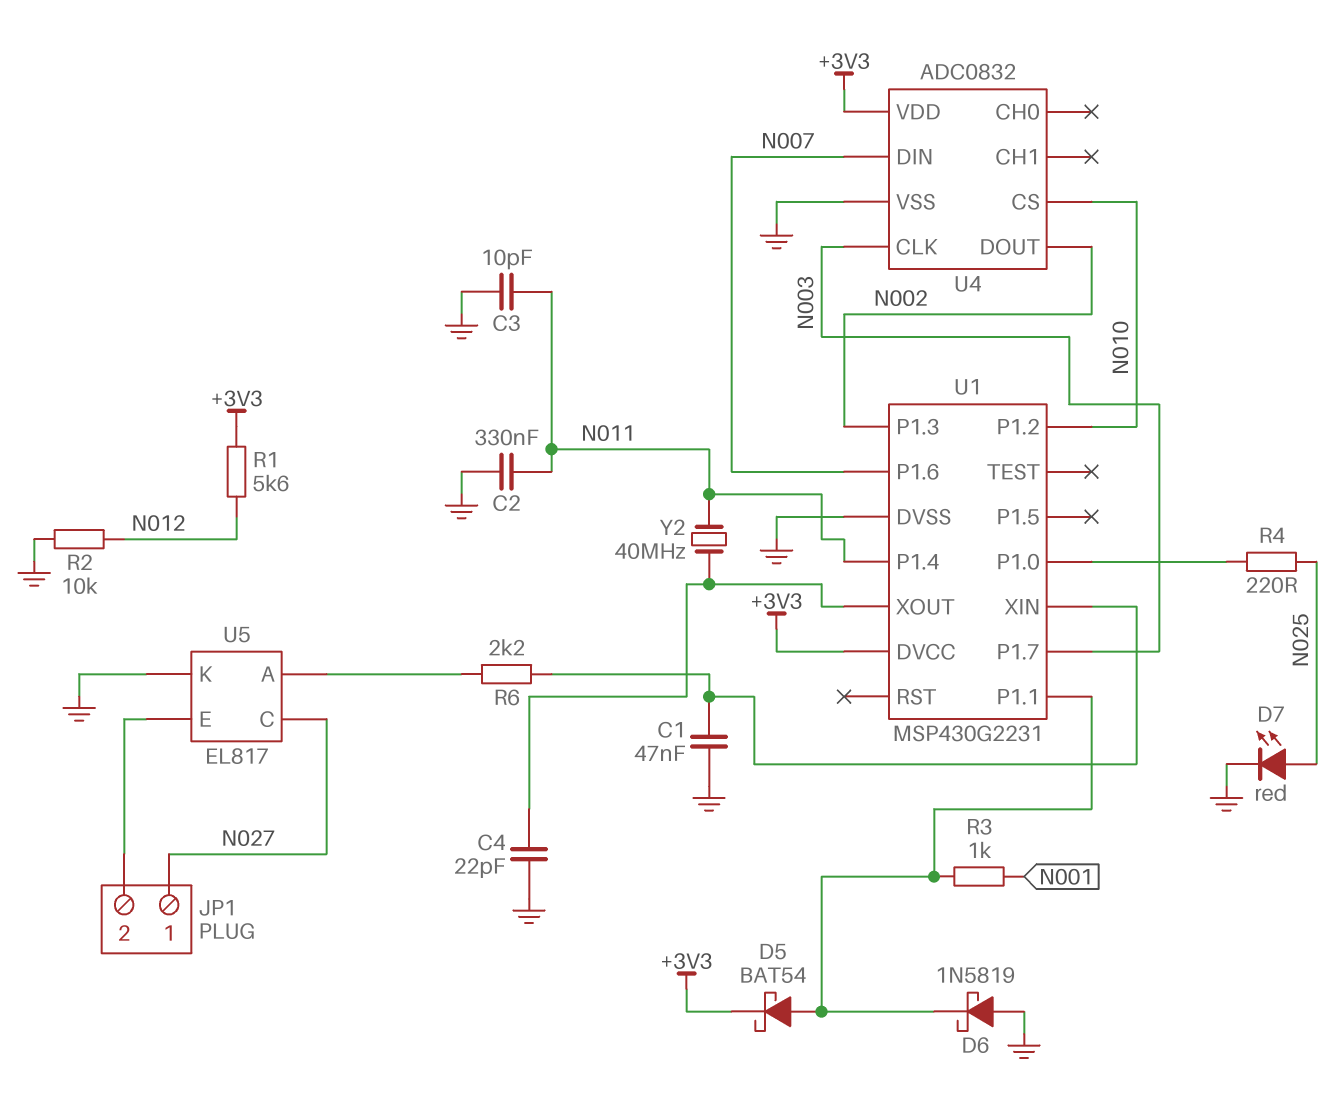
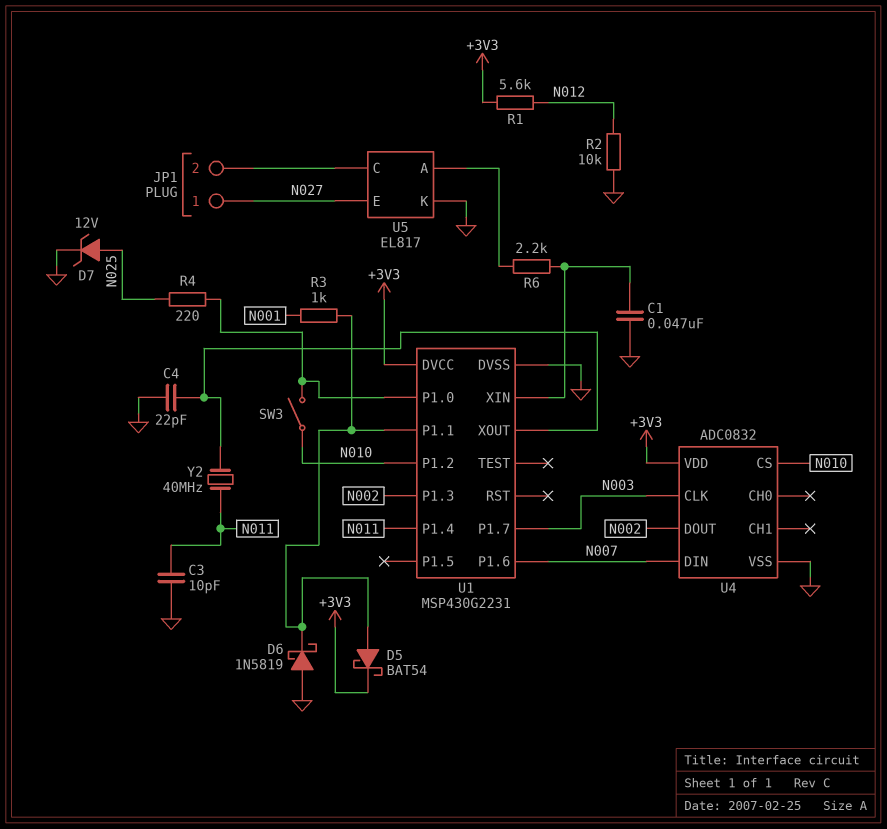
C2: 330nF (GND, N011) -> none
D7: LED red (A N025, K GND) -> zener 12V (A N025, K GND)
SW3: none -> switch (N010, U1/P1.0)
U5 pin C: N027 -> JP1/2
U5 pin E: JP1/2 -> N027

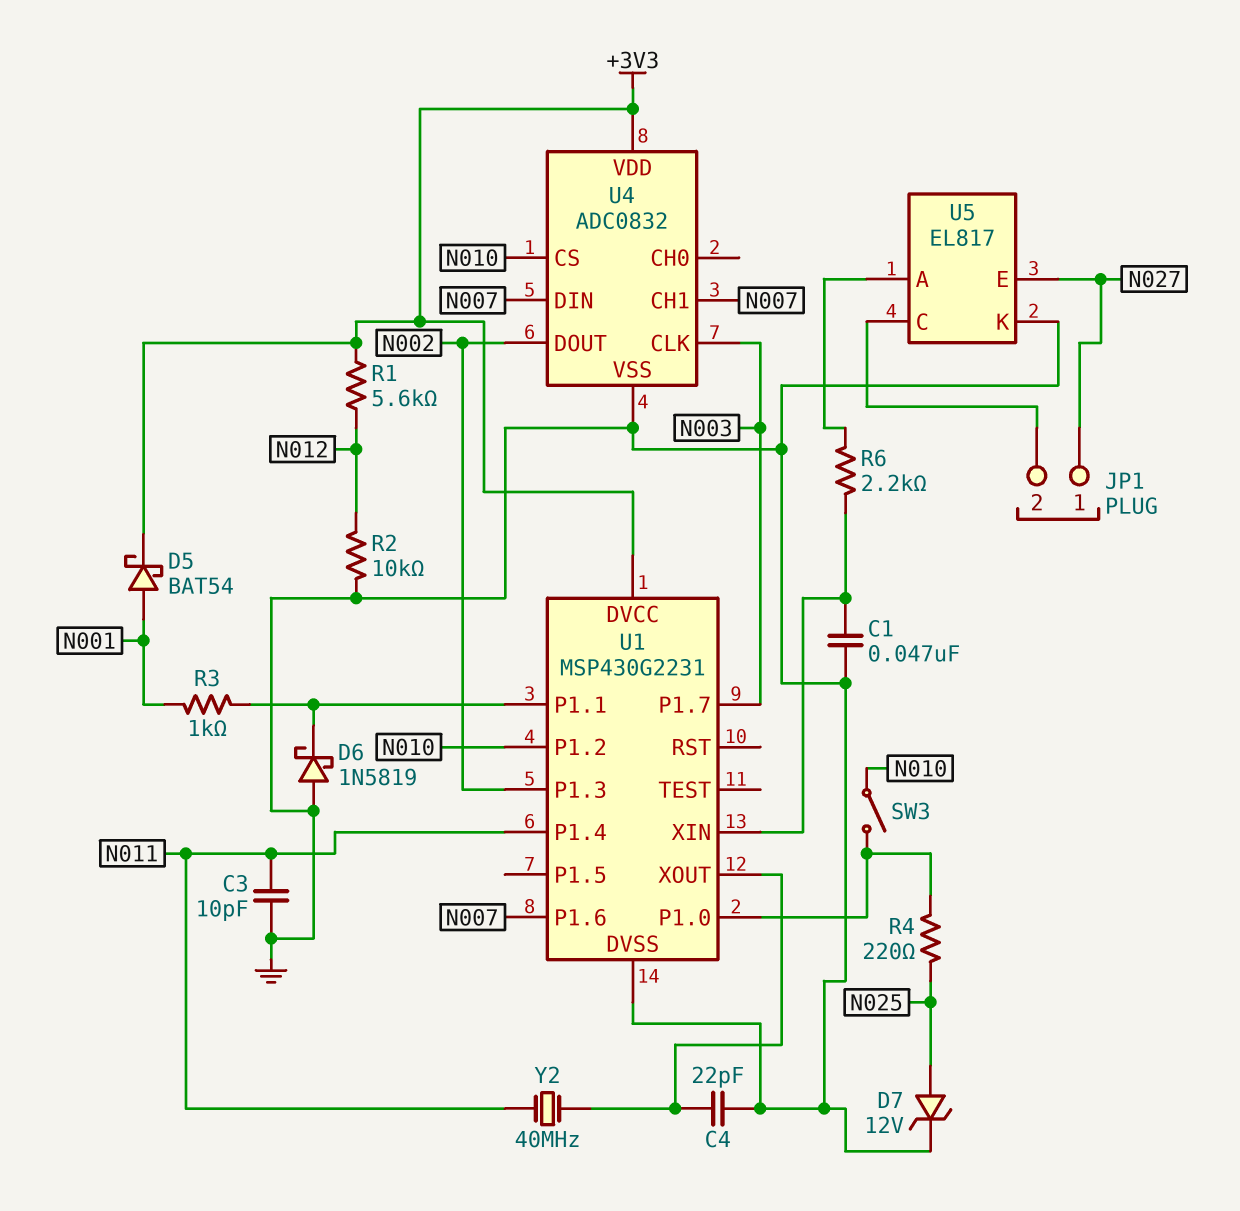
D5: schottky BAT54 (A U1/P1.1, K +3V3) -> schottky BAT54 (A N001, K +3V3)
U4 pin CH1: none -> N007

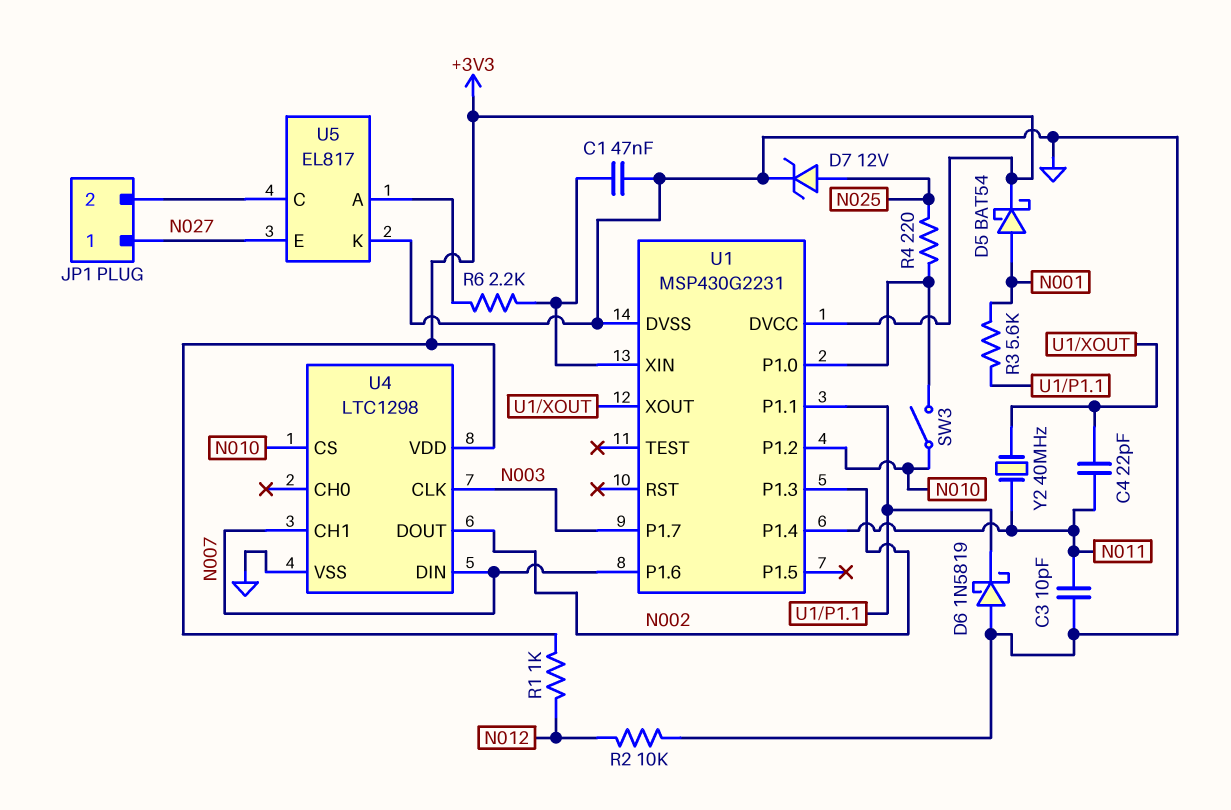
C4: 22pF (GND, U1/XOUT) -> 22pF (N011, U1/XOUT)
R1: 5.6k (+3V3, N012) -> 1k (+3V3, N012)
R3: 1k (N001, U1/P1.1) -> 5.6k (N001, U1/P1.1)
U4: ADC0832 -> LTC1298

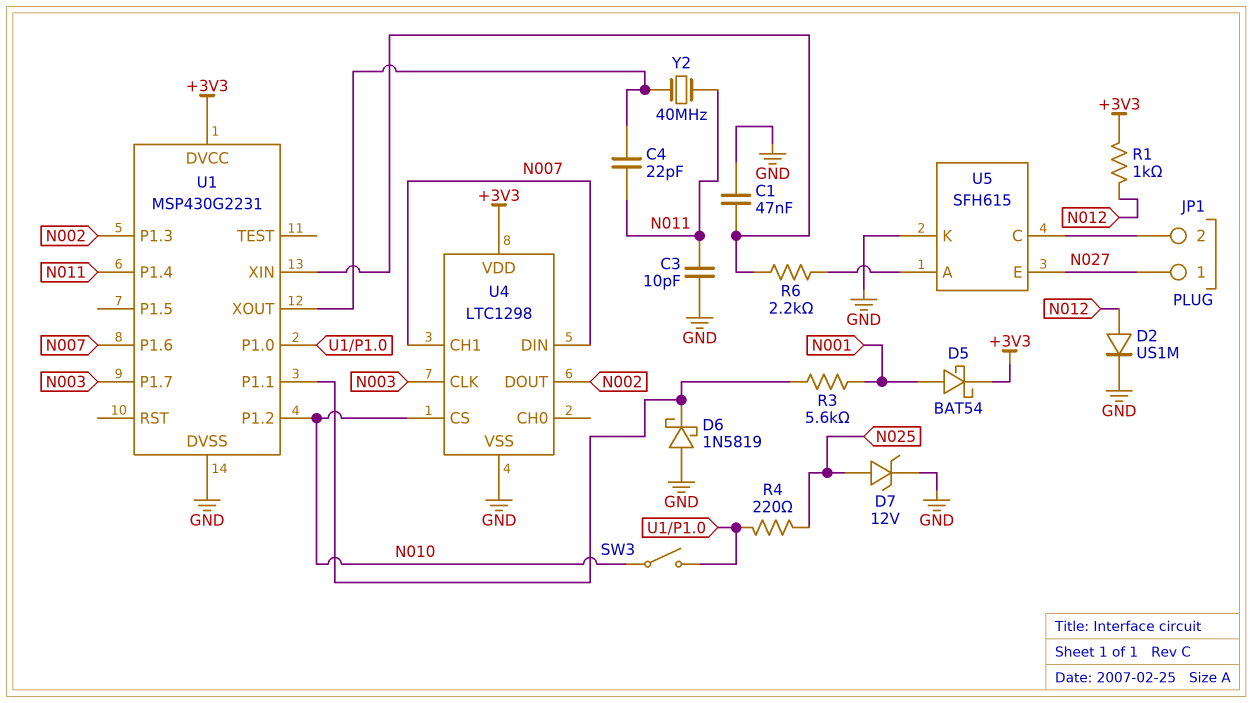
D2: none -> diode US1M (A N012, K GND)
R2: 10k (GND, N012) -> none
U5: EL817 -> SFH615

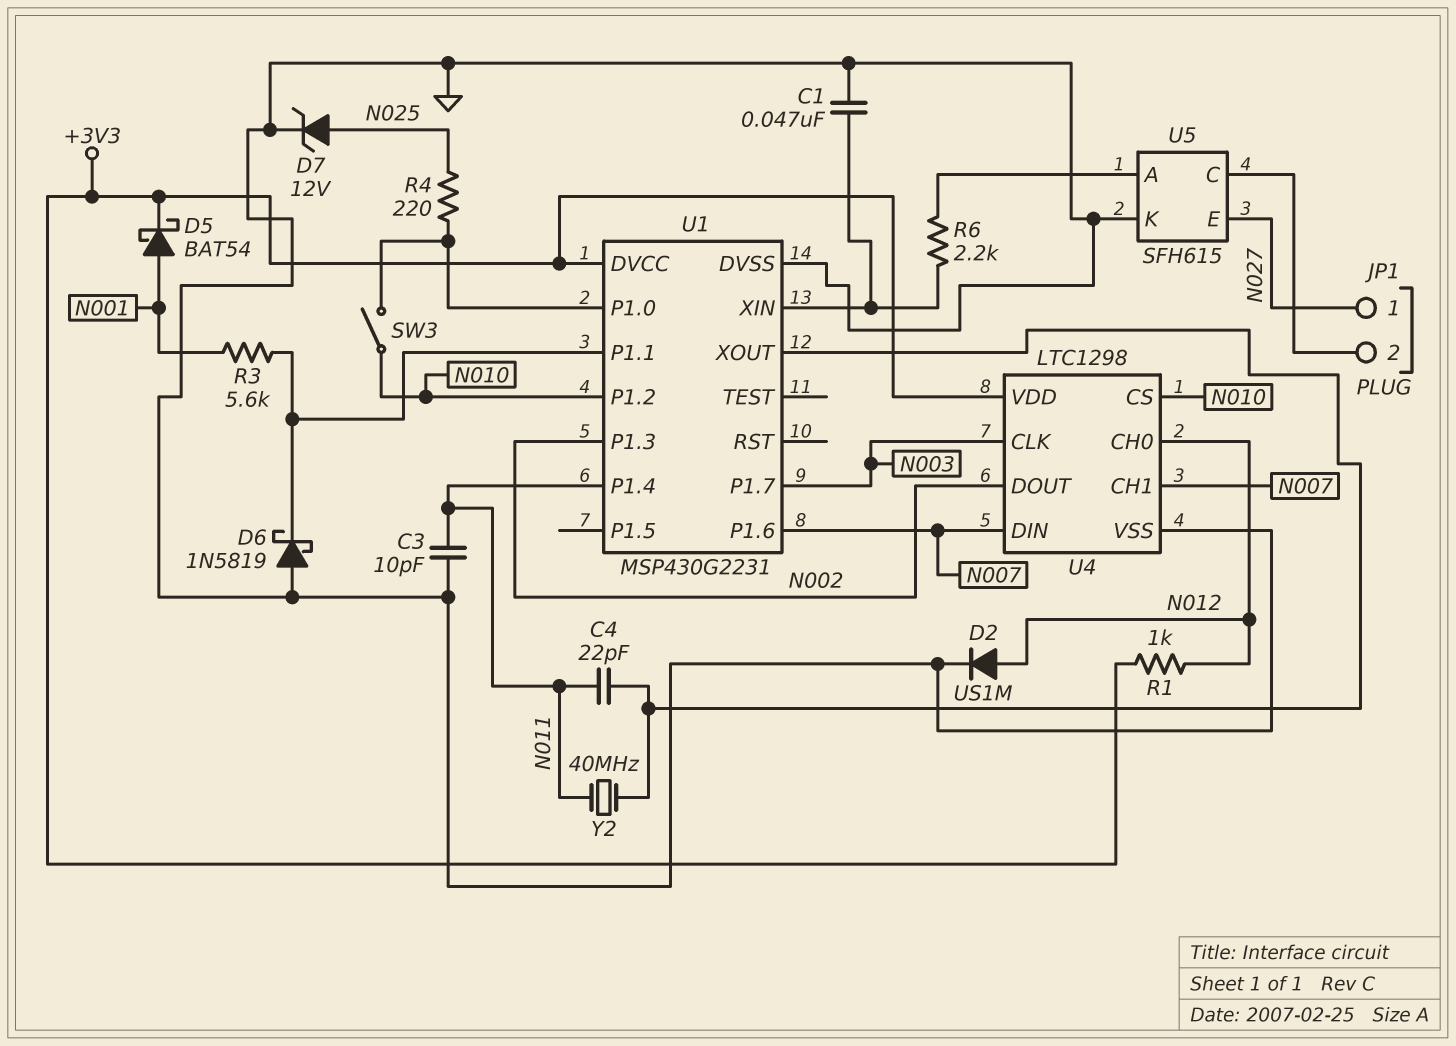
U4 pin CH0: none -> N012

